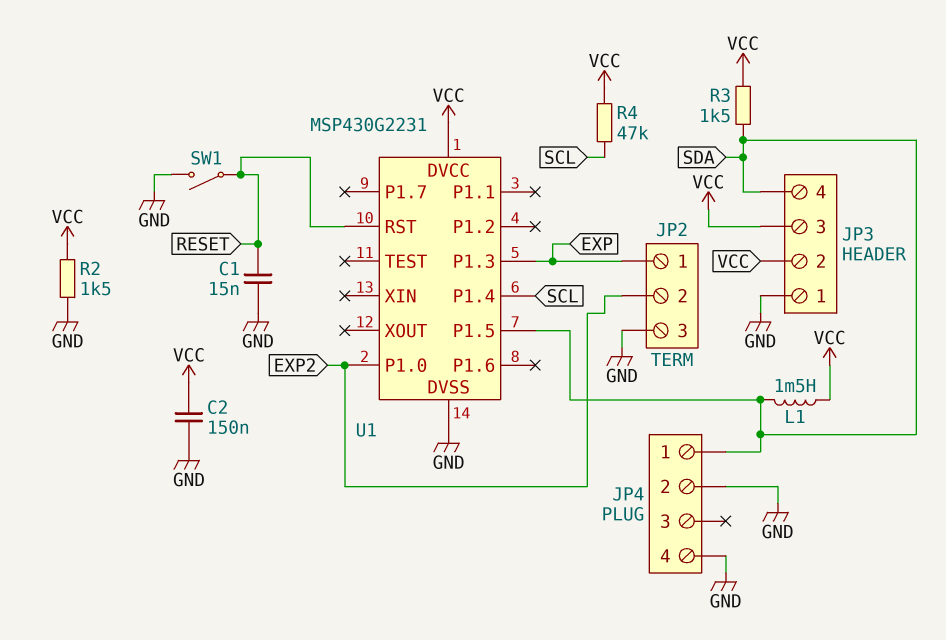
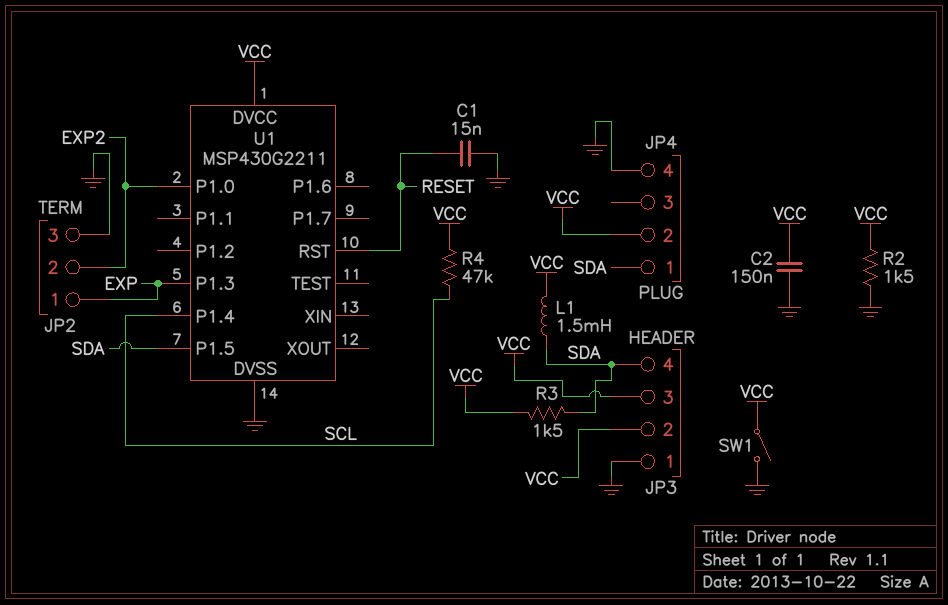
JP4 pin 2: GND -> VCC
SW1: switch (GND, RESET) -> switch (GND, VCC)
U1: MSP430G2231 -> MSP430G2211

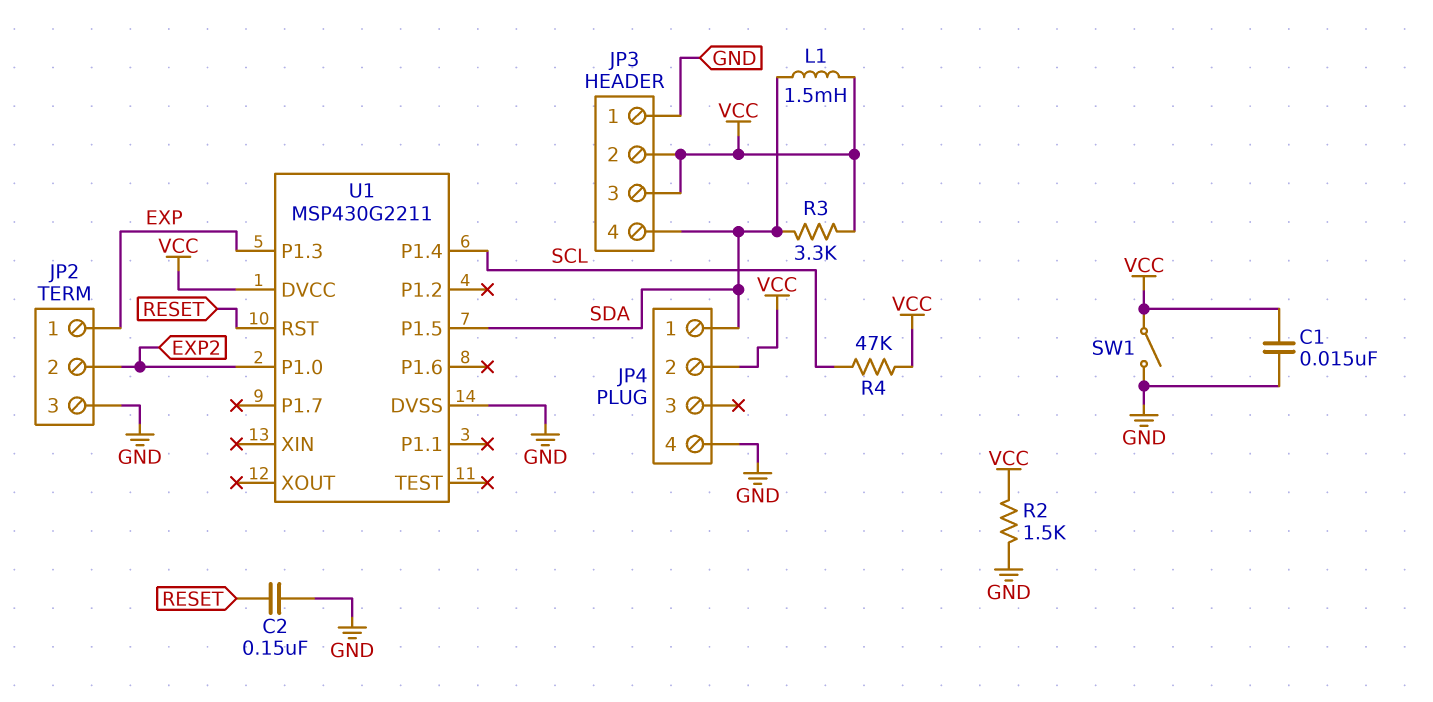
C1: 15nF (GND, RESET) -> 15nF (GND, VCC)
C2: 150nF (GND, VCC) -> 150nF (GND, RESET)
R3: 1.5k (SDA, VCC) -> 3.3k (SDA, VCC)

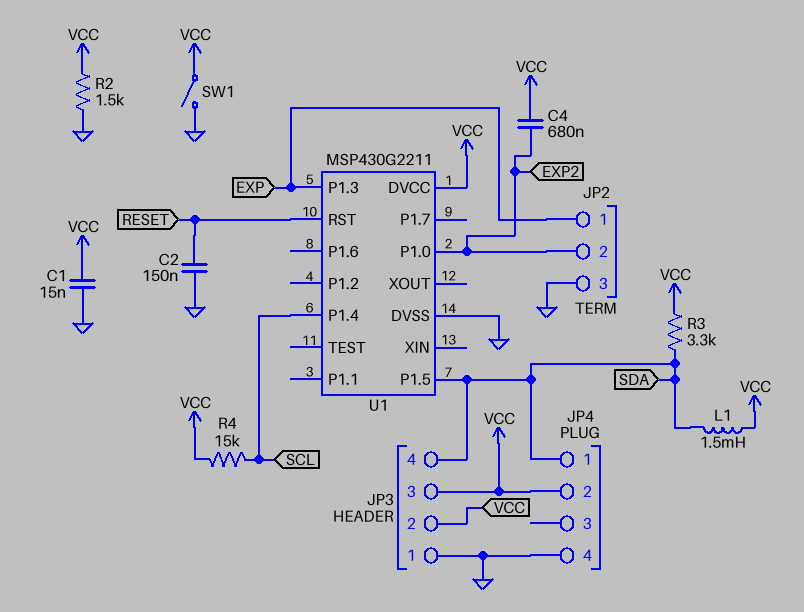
C4: none -> 680nF (EXP2, VCC)
R4: 47k (SCL, VCC) -> 15k (SCL, VCC)

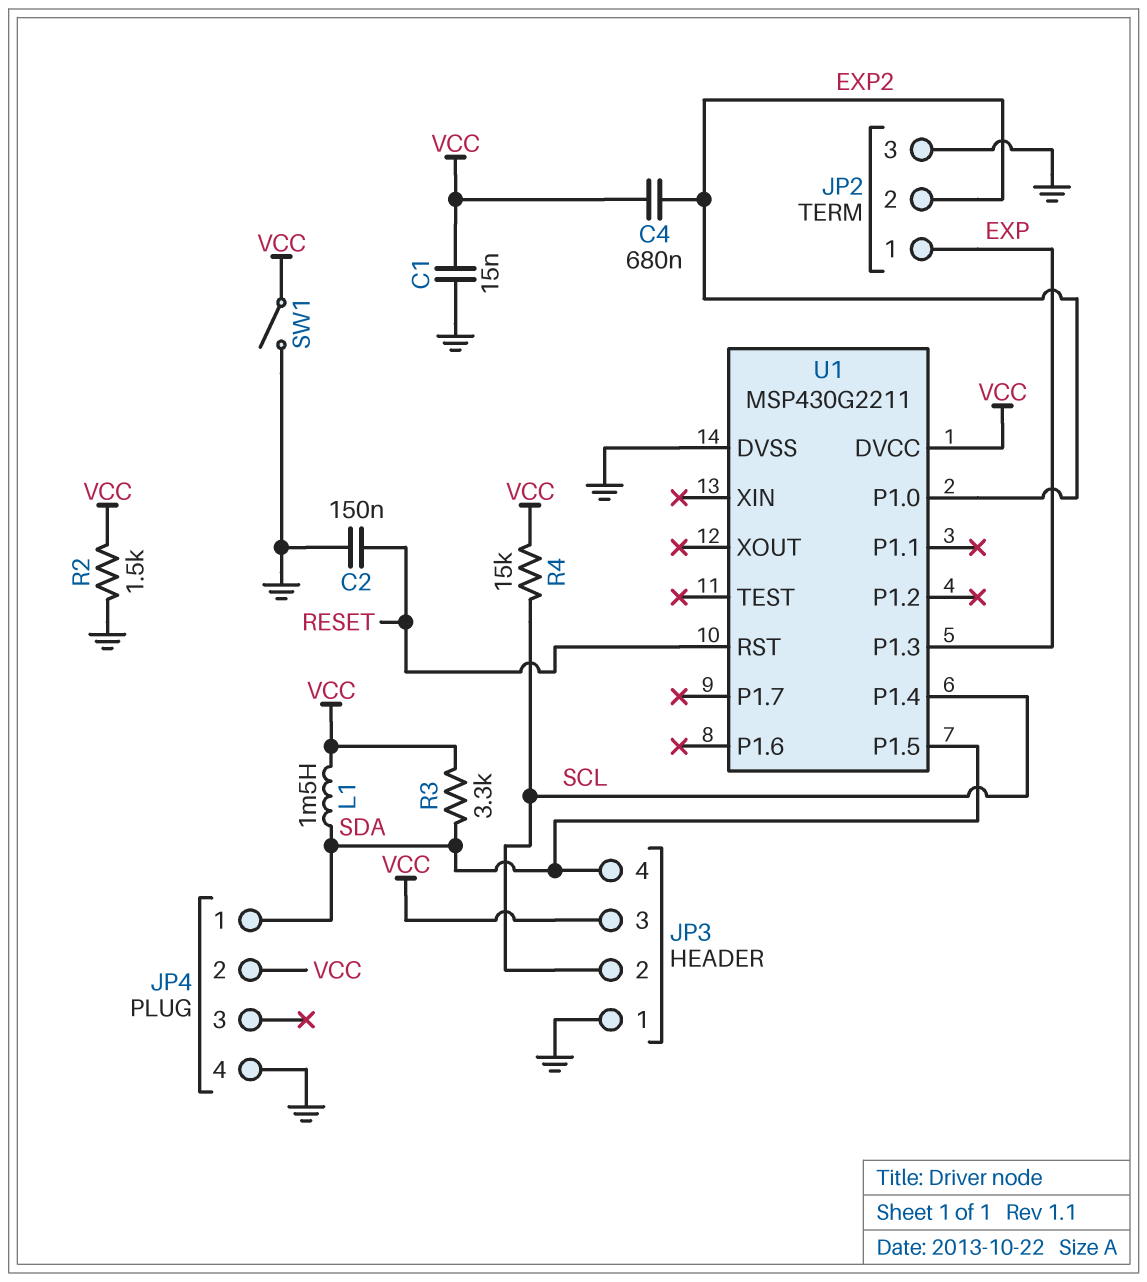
JP3 pin 2: VCC -> SCL

